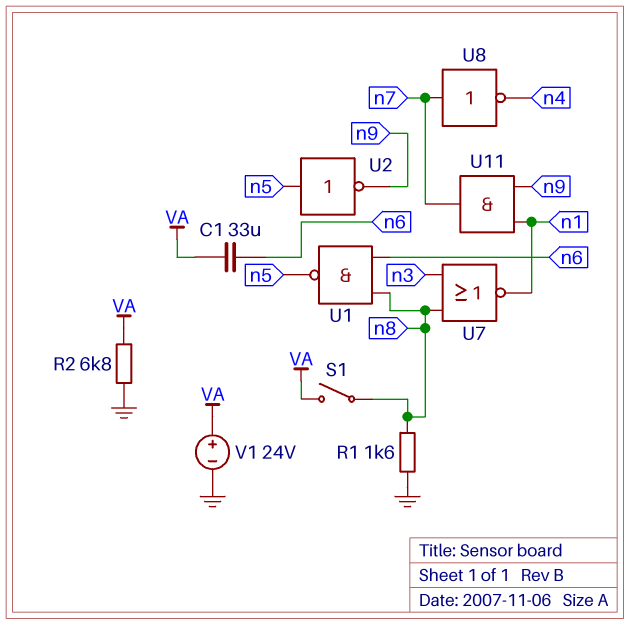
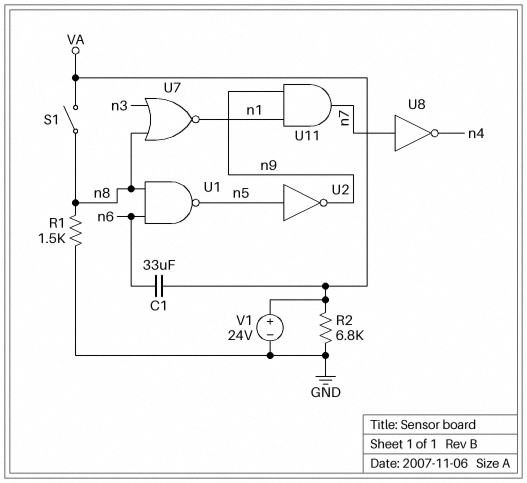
R1: 1.6k (GND, n8) -> 1.5k (GND, n8)

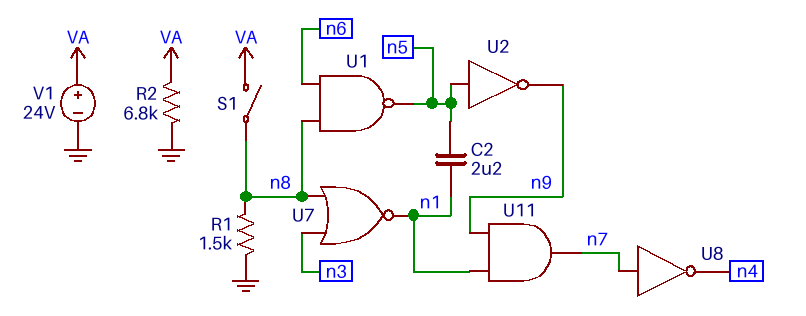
C1: 33uF (VA, n6) -> none
C2: none -> 2.2uF (n1, n5)

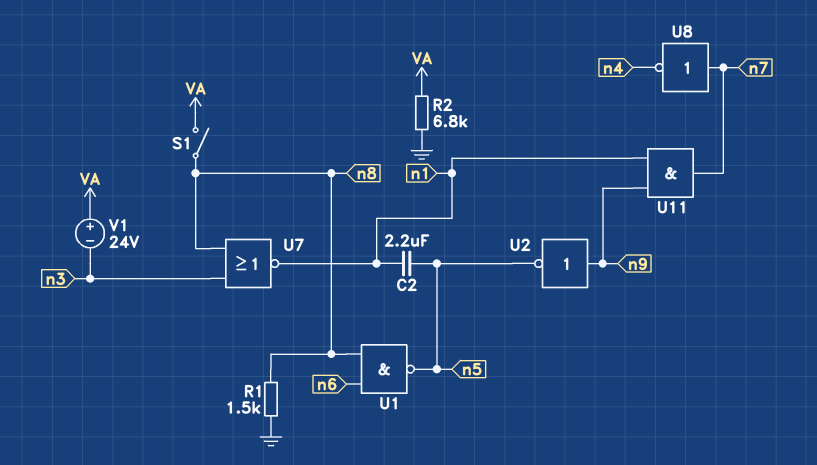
U2: NOT (in n5, out n9) -> NOT (in n9, out n5)
V1: 24V (plus VA, minus GND) -> 24V (plus VA, minus n3)

